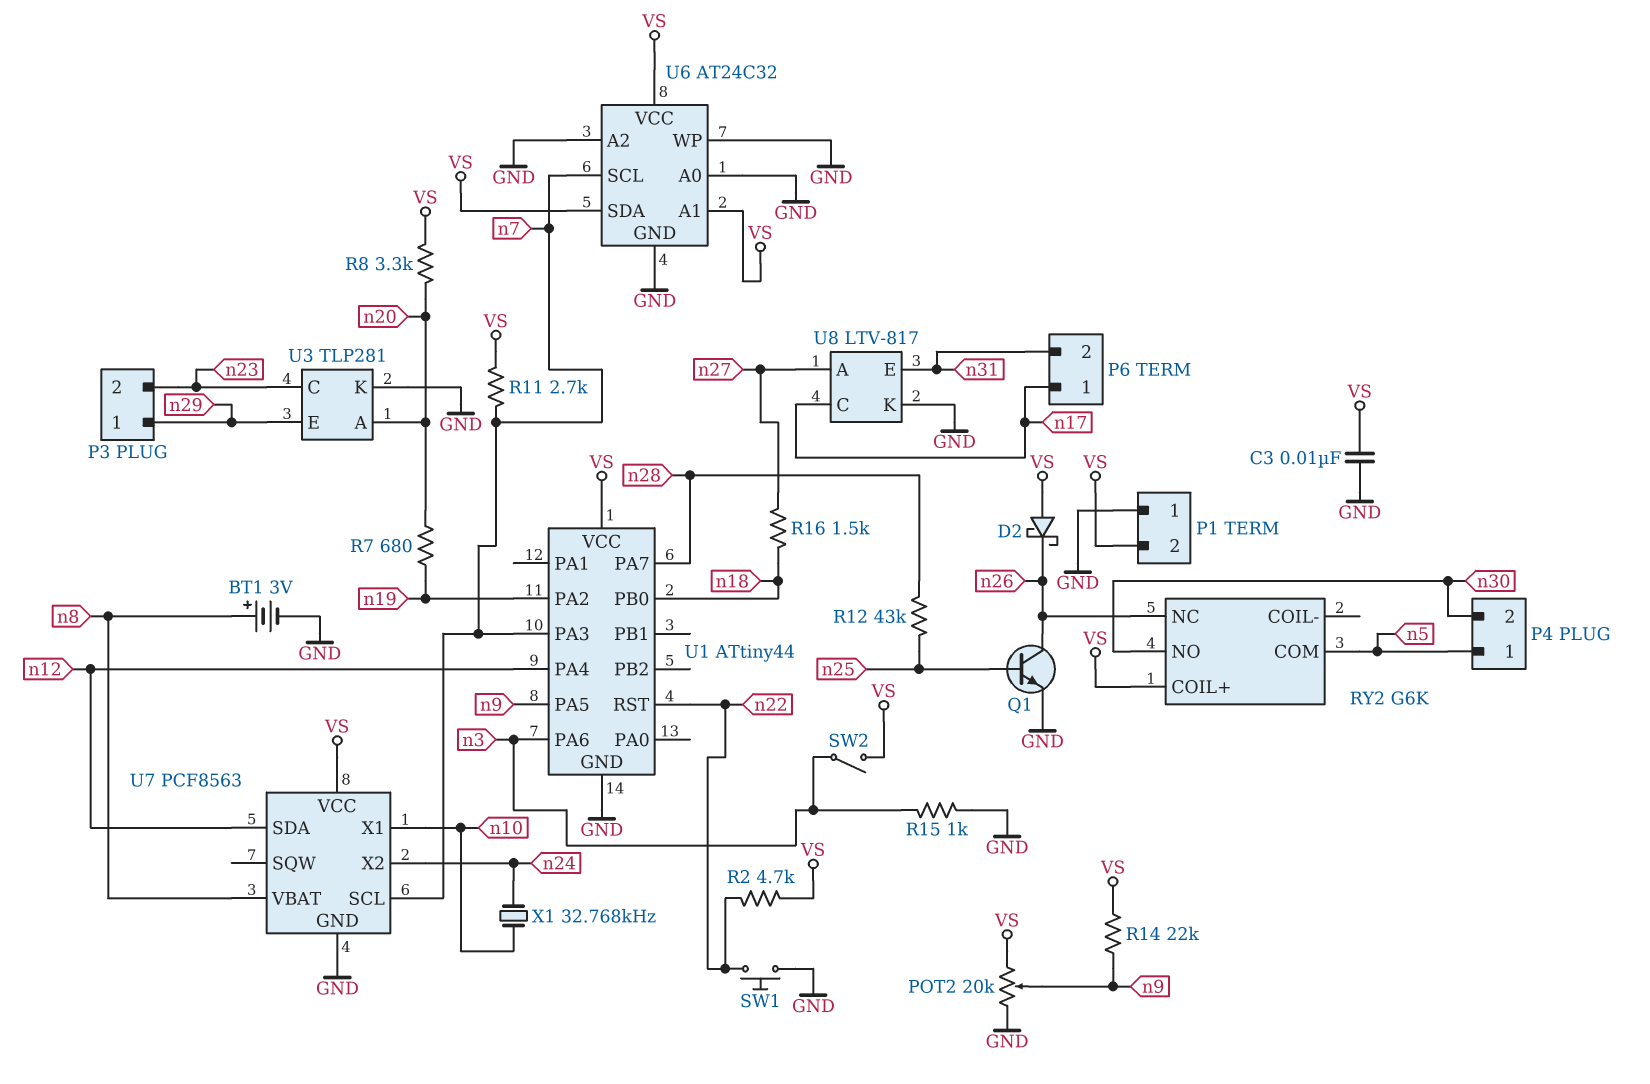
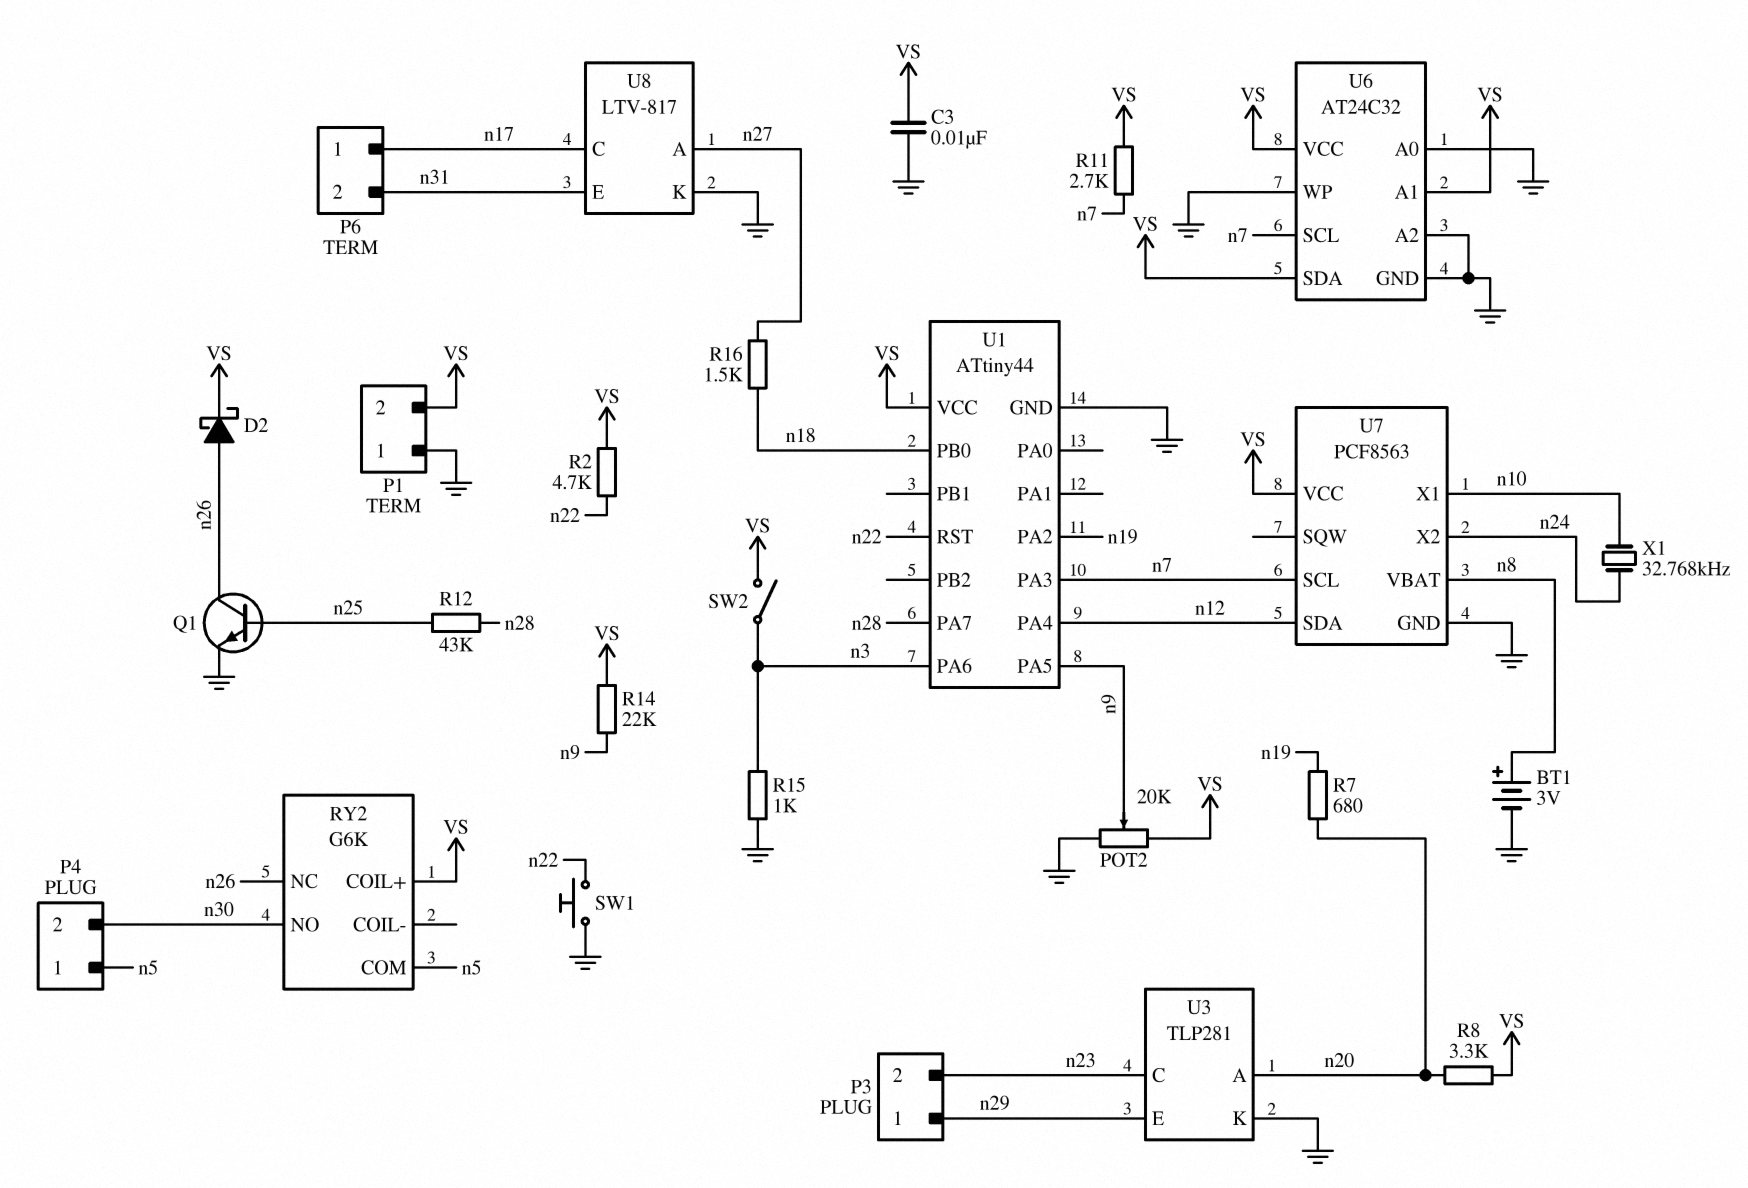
D2: schottky (A VS, K n26) -> schottky (A n26, K VS)

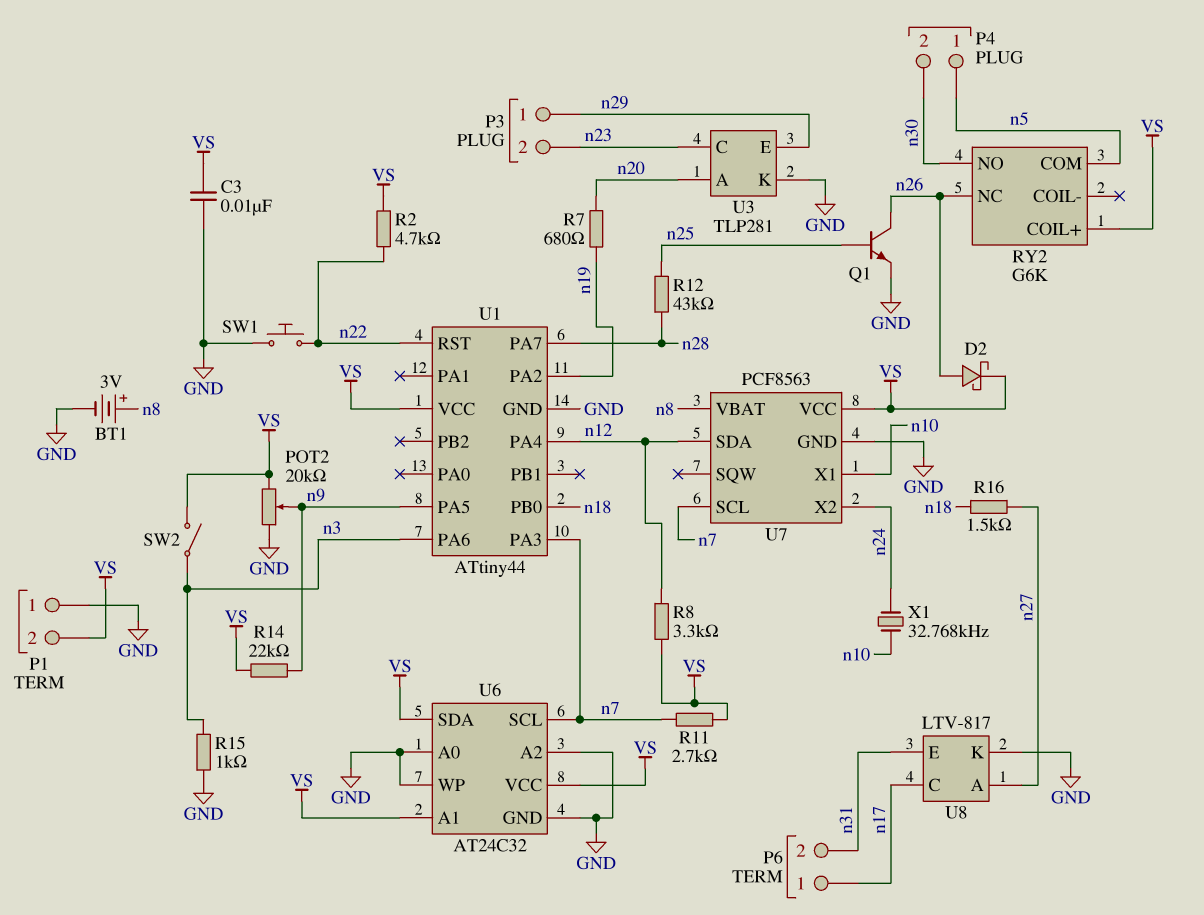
R8: 3.3k (VS, n20) -> 3.3k (VS, n12)

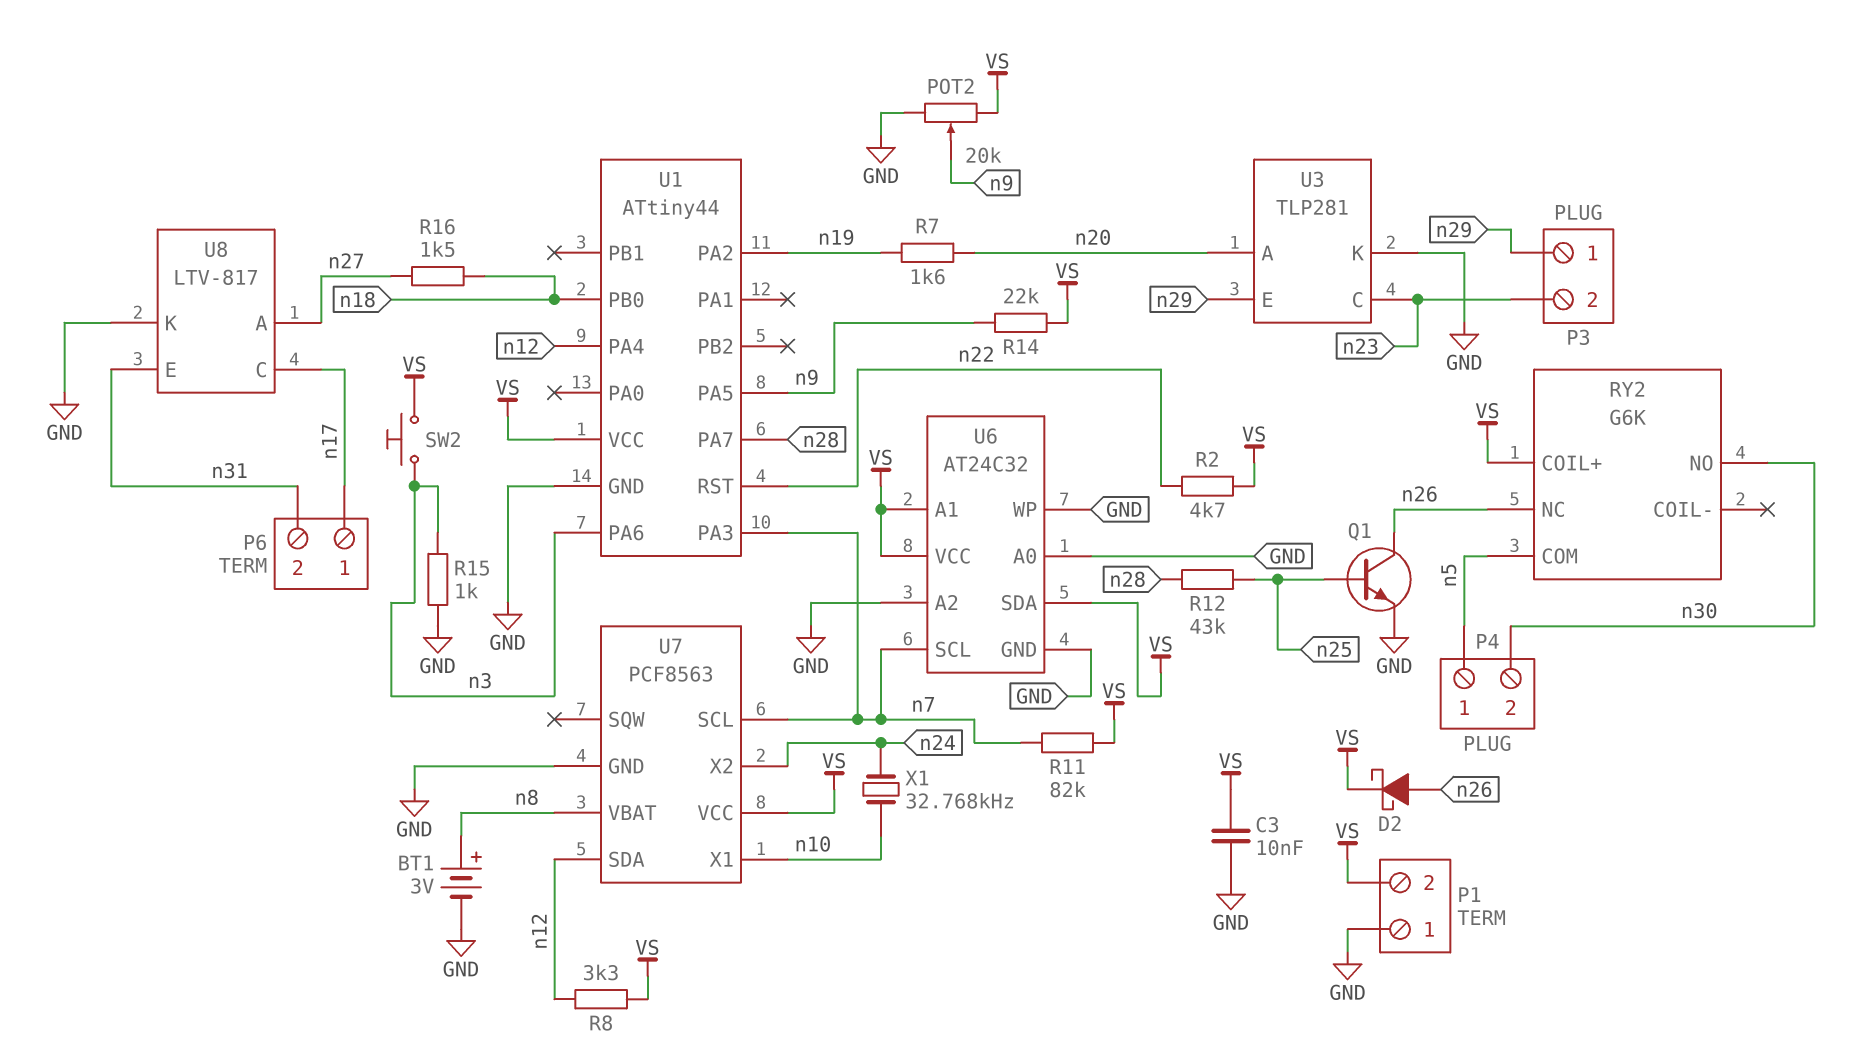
R7: 680 (n19, n20) -> 1.6k (n19, n20)
R11: 2.7k (VS, n7) -> 82k (VS, n7)
SW1: button (GND, n22) -> none
SW2: switch (VS, n3) -> button (VS, n3)

